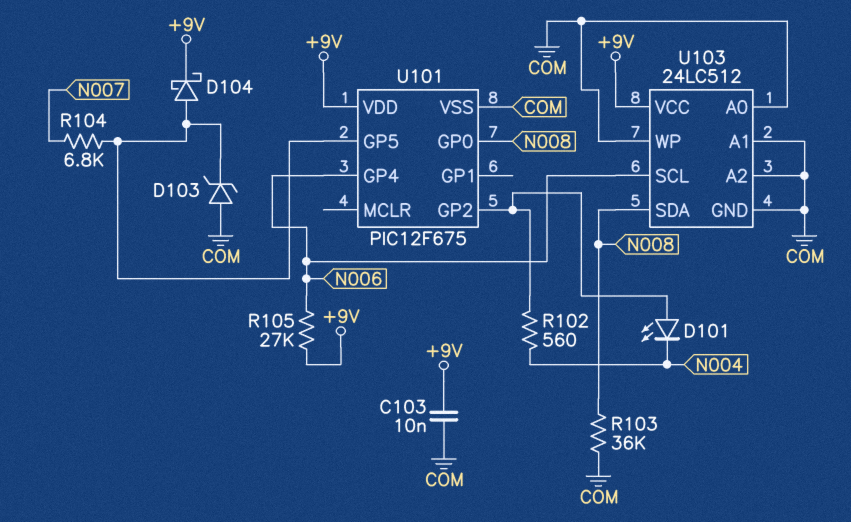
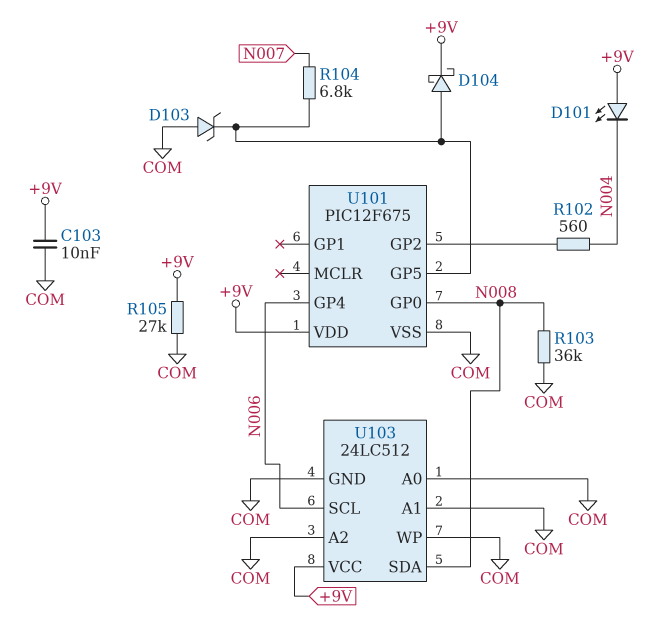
D101: LED (A U101/GP2, K N004) -> LED (A +9V, K N004)
R105: 27k (+9V, N006) -> 27k (+9V, COM)

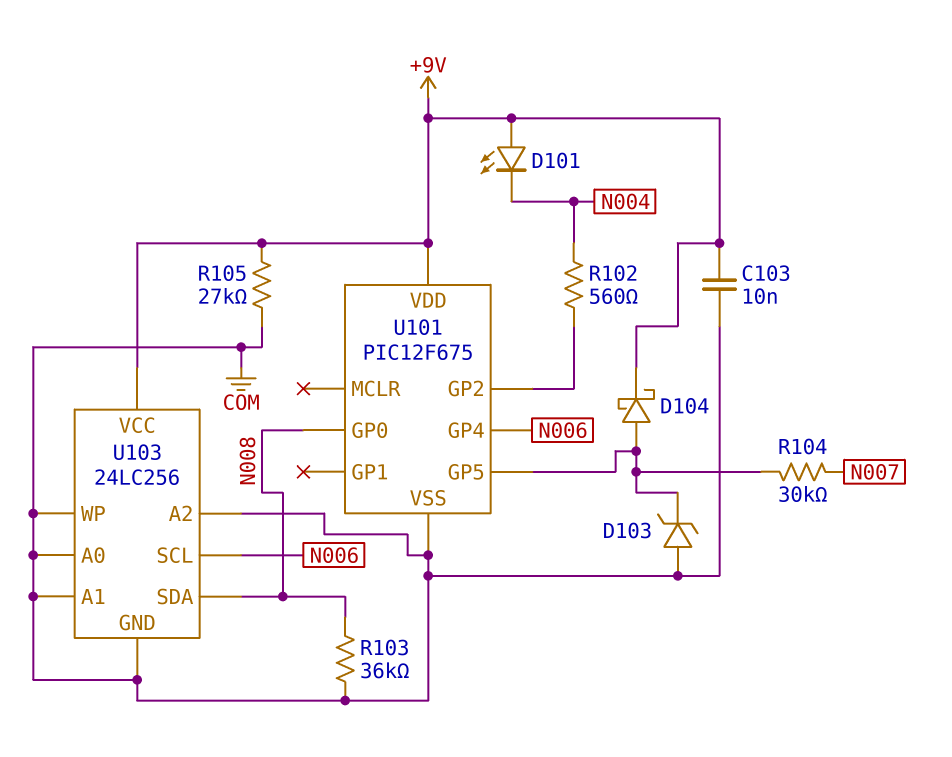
R104: 6.8k (N007, U101/GP5) -> 30k (N007, U101/GP5)
U103: 24LC512 -> 24LC256

